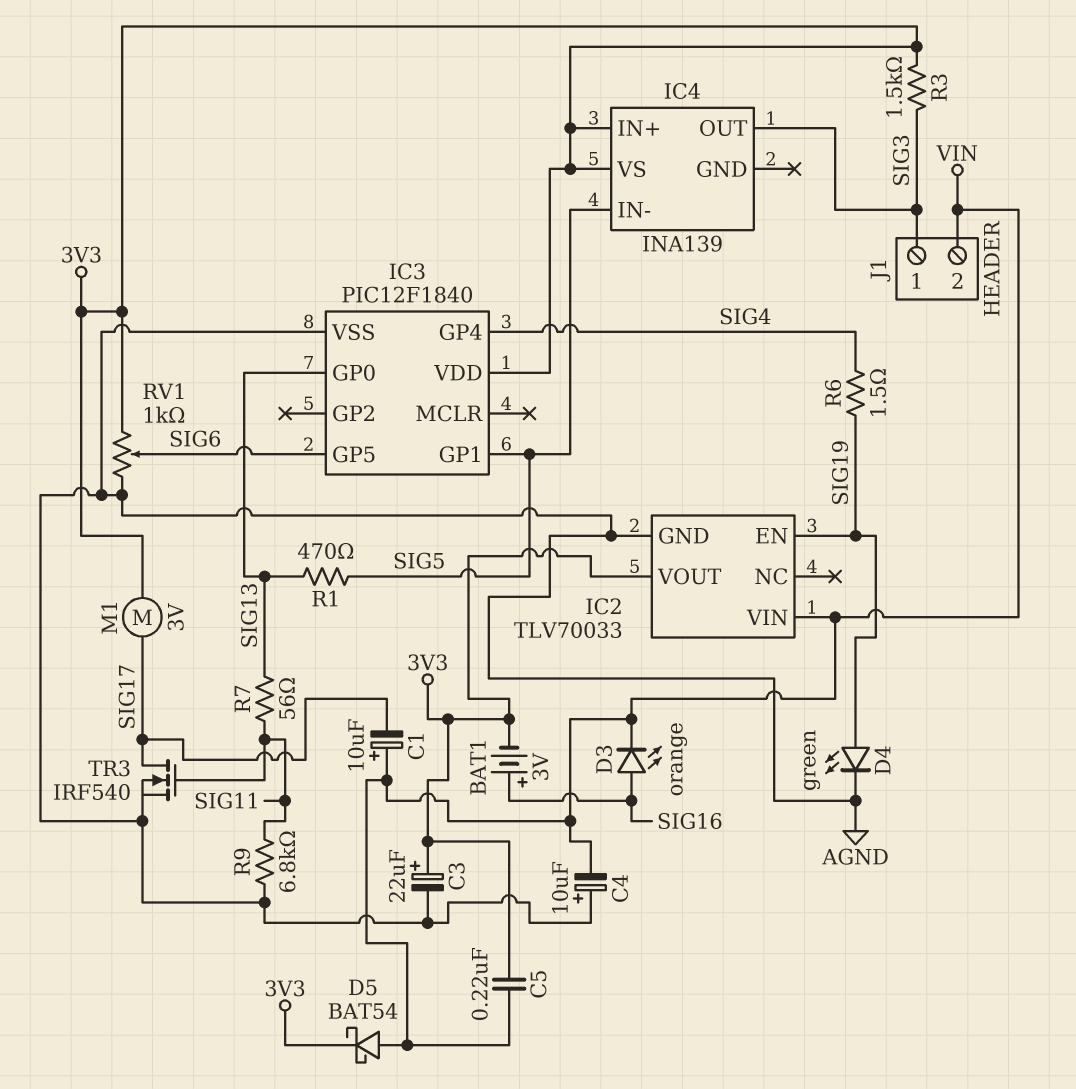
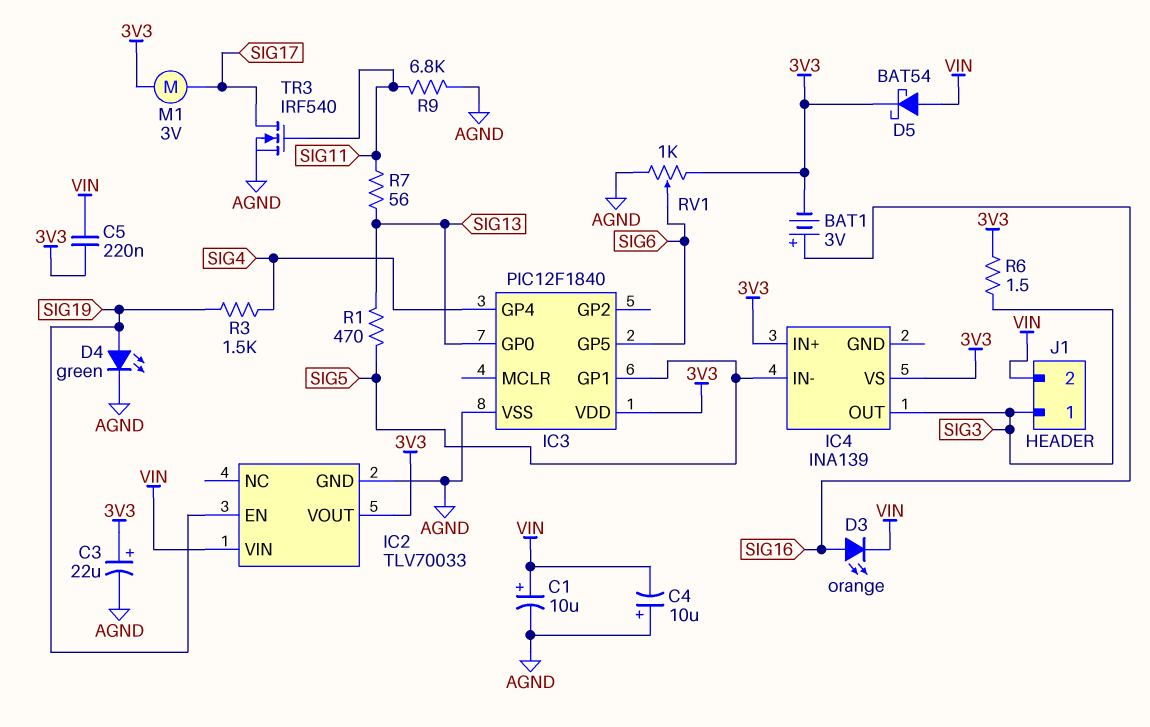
C1: 10uF (plus VIN, minus SIG17) -> 10uF (plus VIN, minus AGND)
R3: 1.5k (3V3, SIG3) -> 1.5k (SIG4, SIG19)
R6: 1.5 (SIG4, SIG19) -> 1.5 (3V3, SIG3)

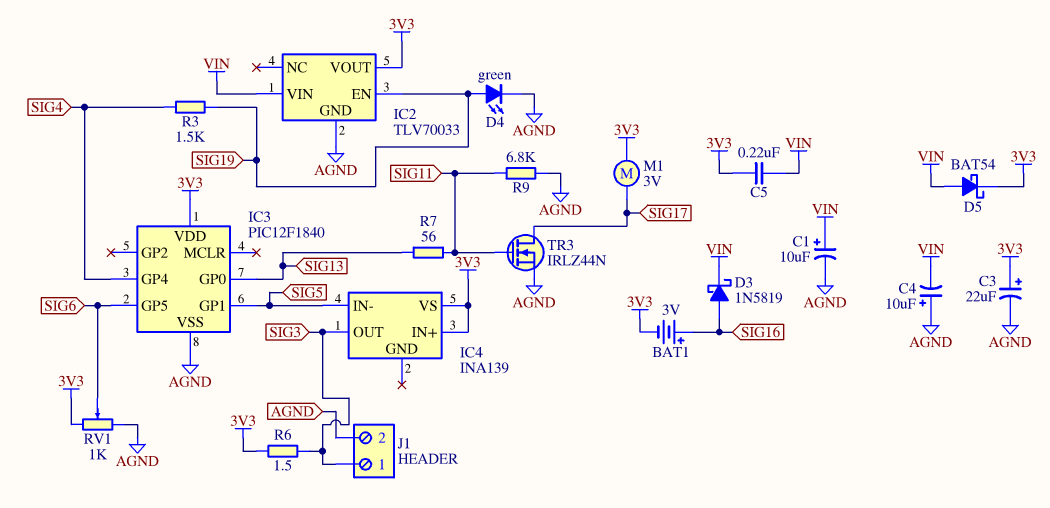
D3: LED orange (A SIG16, K VIN) -> schottky 1N5819 (A SIG16, K VIN)
J1 pin 2: VIN -> AGND
R1: 470 (SIG5, SIG13) -> none
TR3: NMOS IRF540 (G SIG11, D SIG17, S AGND) -> NMOS IRLZ44N (G SIG11, D SIG17, S AGND)

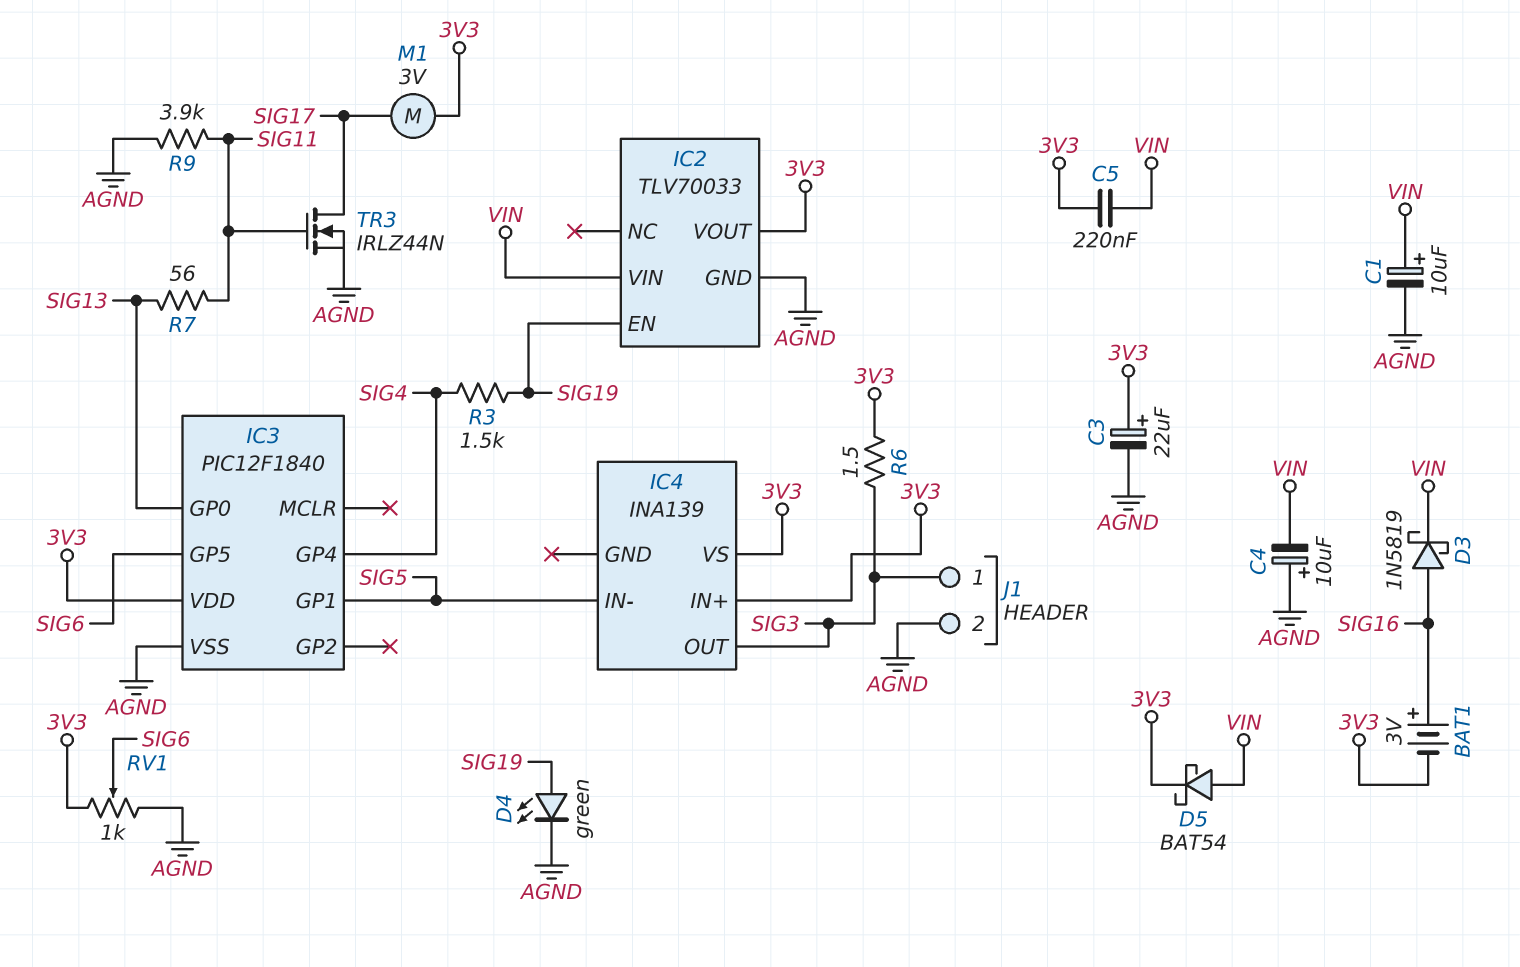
R9: 6.8k (AGND, SIG11) -> 3.9k (AGND, SIG11)

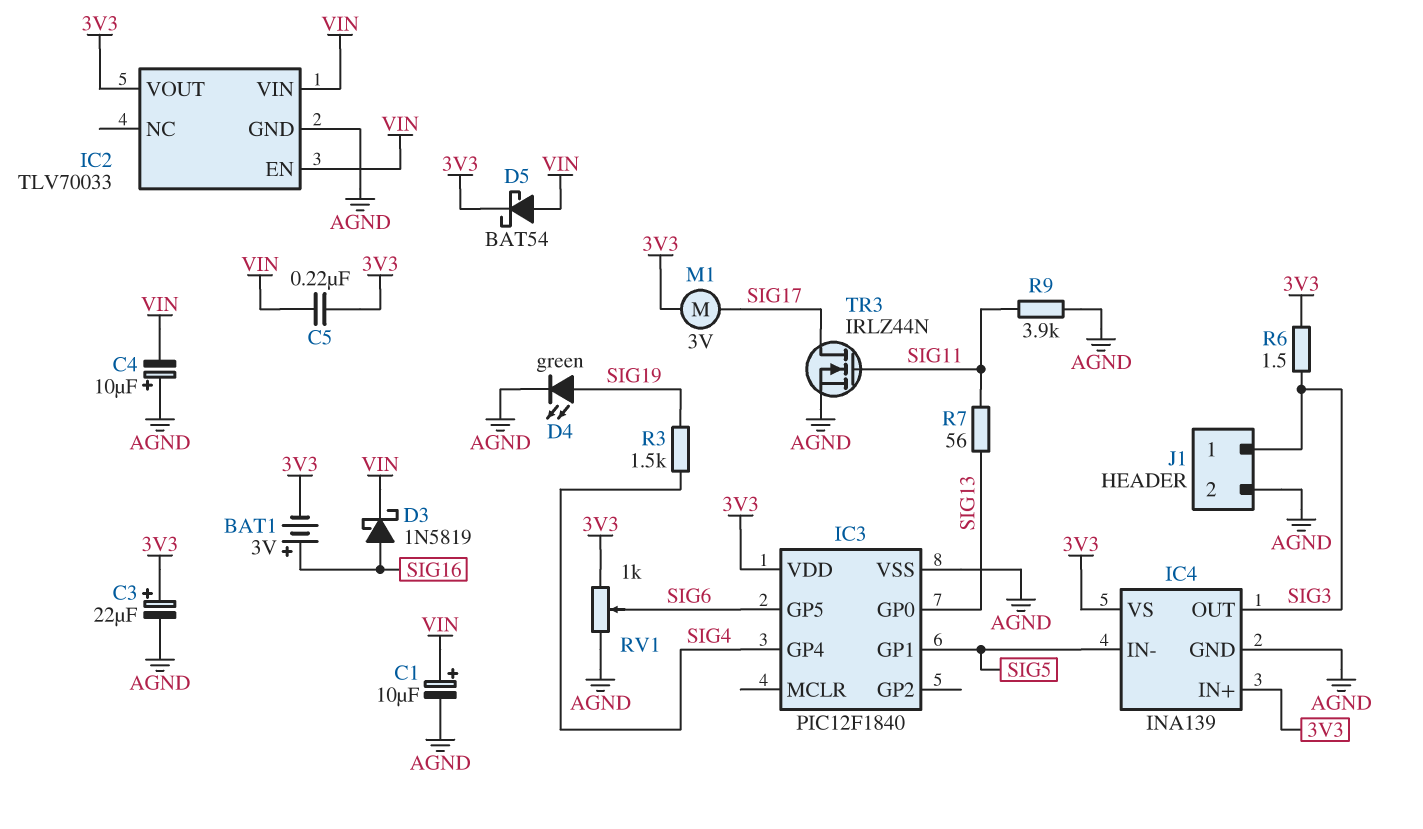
IC2 pin EN: SIG19 -> VIN
IC4 pin GND: none -> AGND

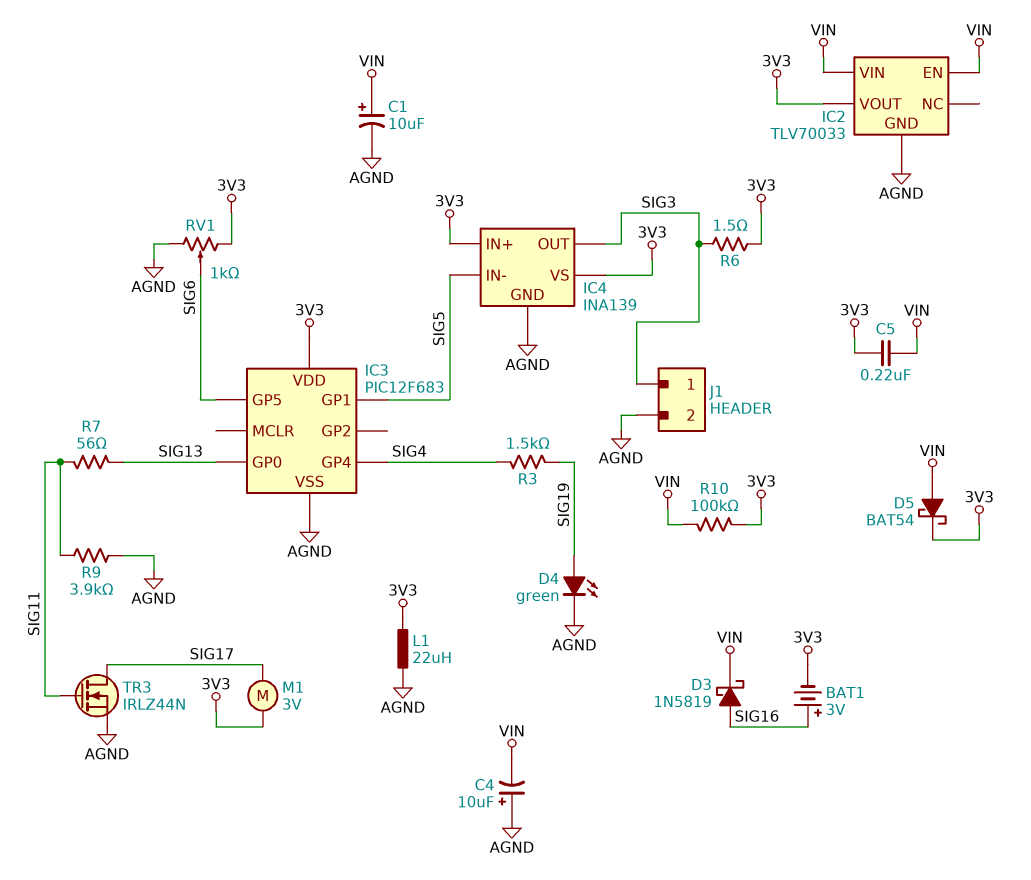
C3: 22uF (plus 3V3, minus AGND) -> none
IC3: PIC12F1840 -> PIC12F683
L1: none -> 22uH (3V3, AGND)
R10: none -> 100k (3V3, VIN)

